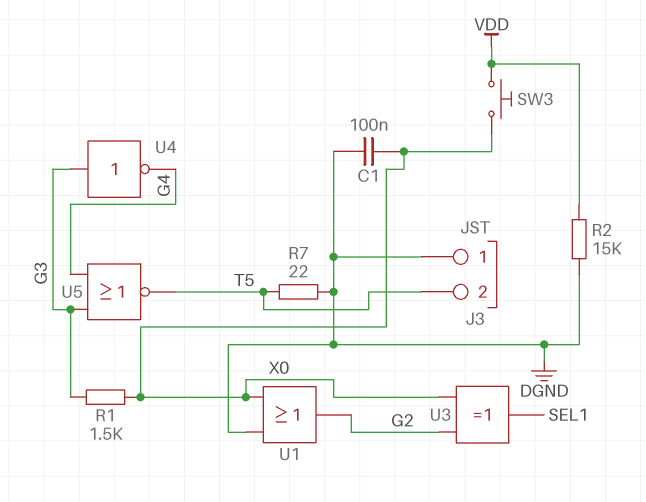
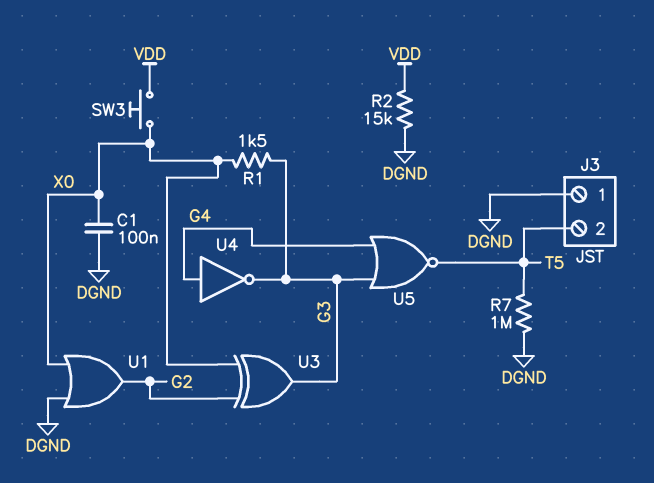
R7: 22 (DGND, T5) -> 1M (DGND, T5)
U3: XOR (in G2, in X0, out SEL1) -> XOR (in G2, in X0, out G3)
U4: NOT (in G3, out G4) -> NOT (in G4, out G3)

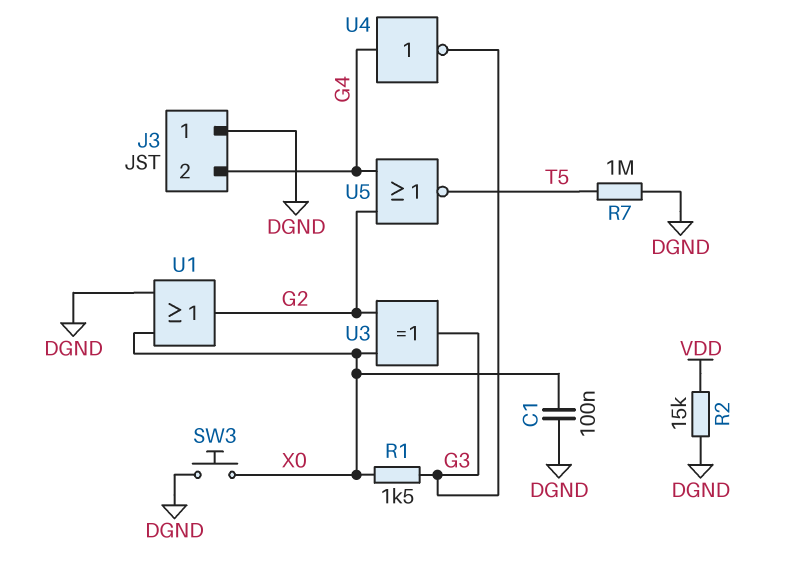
J3 pin 2: T5 -> G4
SW3: button (VDD, X0) -> button (DGND, X0)
U5: NOR (in G3, in G4, out T5) -> NOR (in G2, in G4, out T5)

